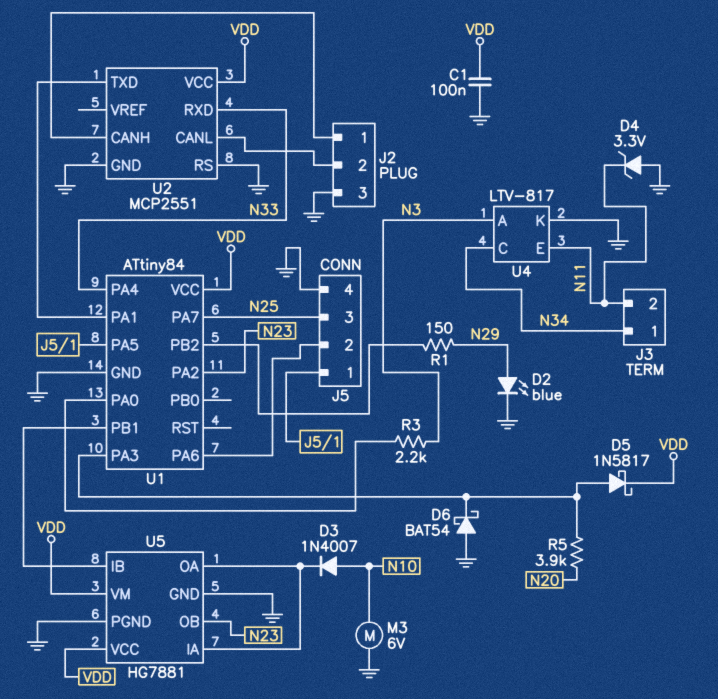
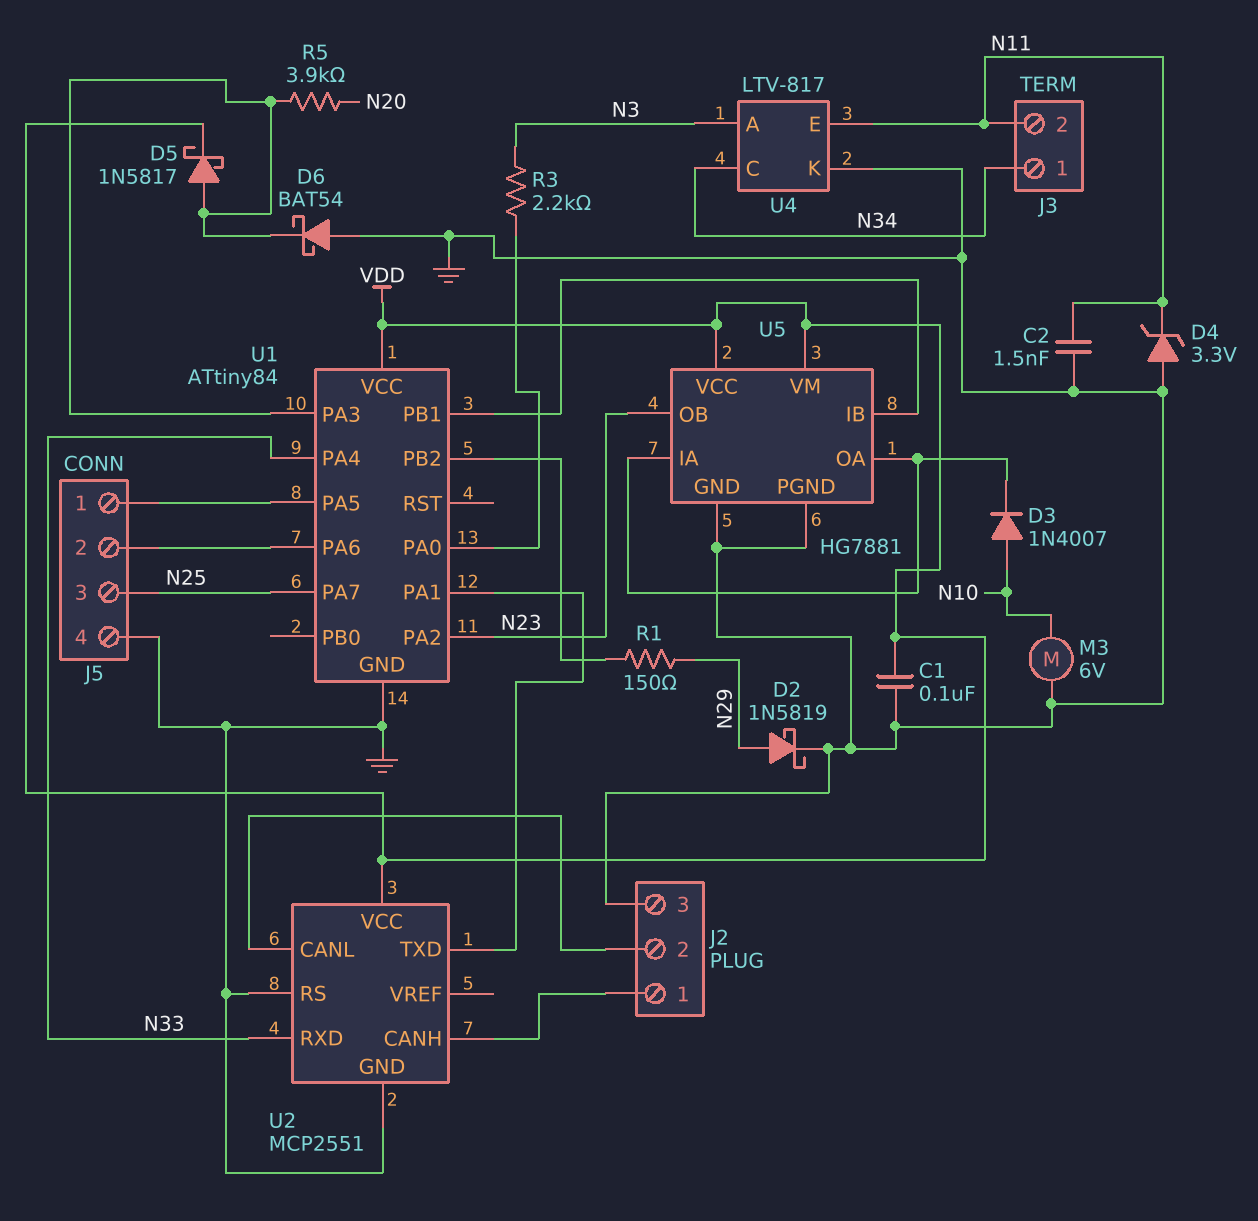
C2: none -> 1.5nF (GND, N11)
D2: LED blue (A N29, K GND) -> schottky 1N5819 (A N29, K GND)

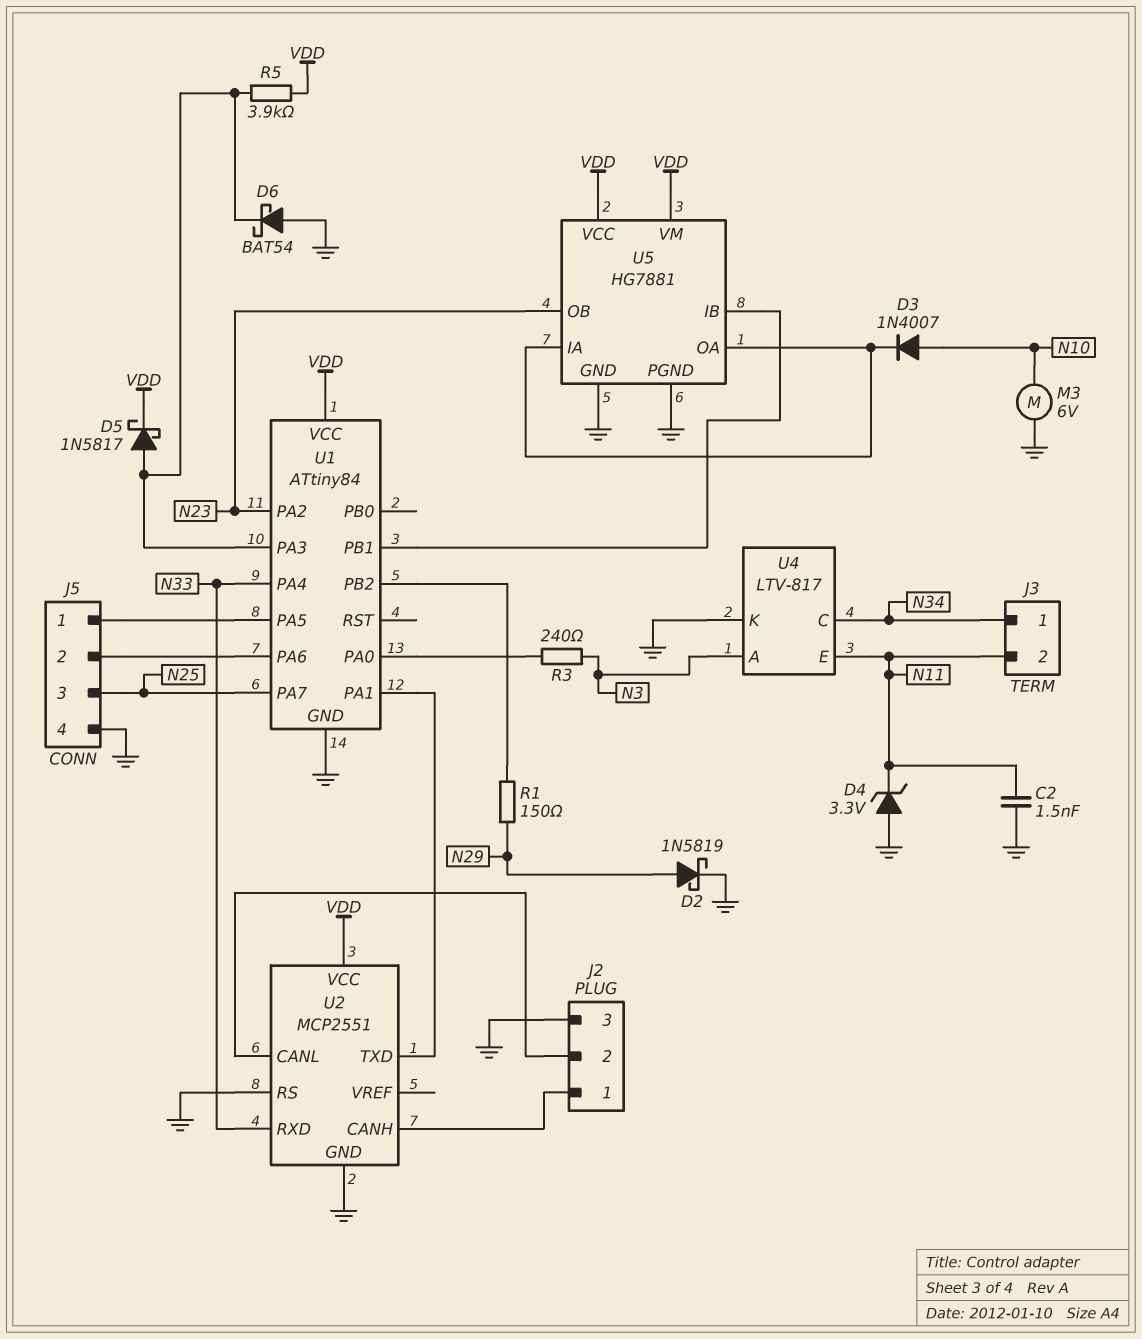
C1: 100nF (GND, VDD) -> none
R3: 2.2k (N3, U1/PA0) -> 240 (N3, U1/PA0)
R5: 3.9k (N20, U1/PA3) -> 3.9k (U1/PA3, VDD)

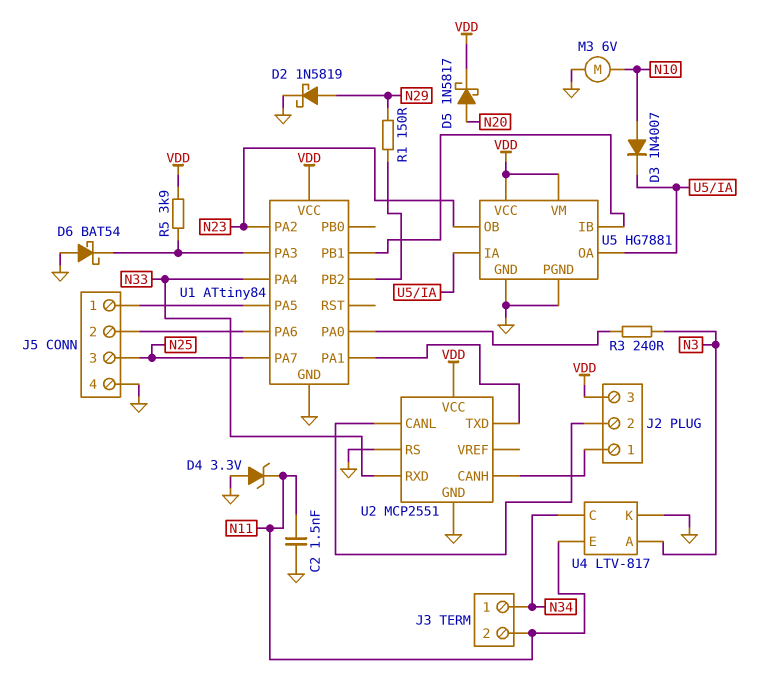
D5: schottky 1N5817 (A U1/PA3, K VDD) -> schottky 1N5817 (A N20, K VDD)
J2 pin 3: GND -> VDD

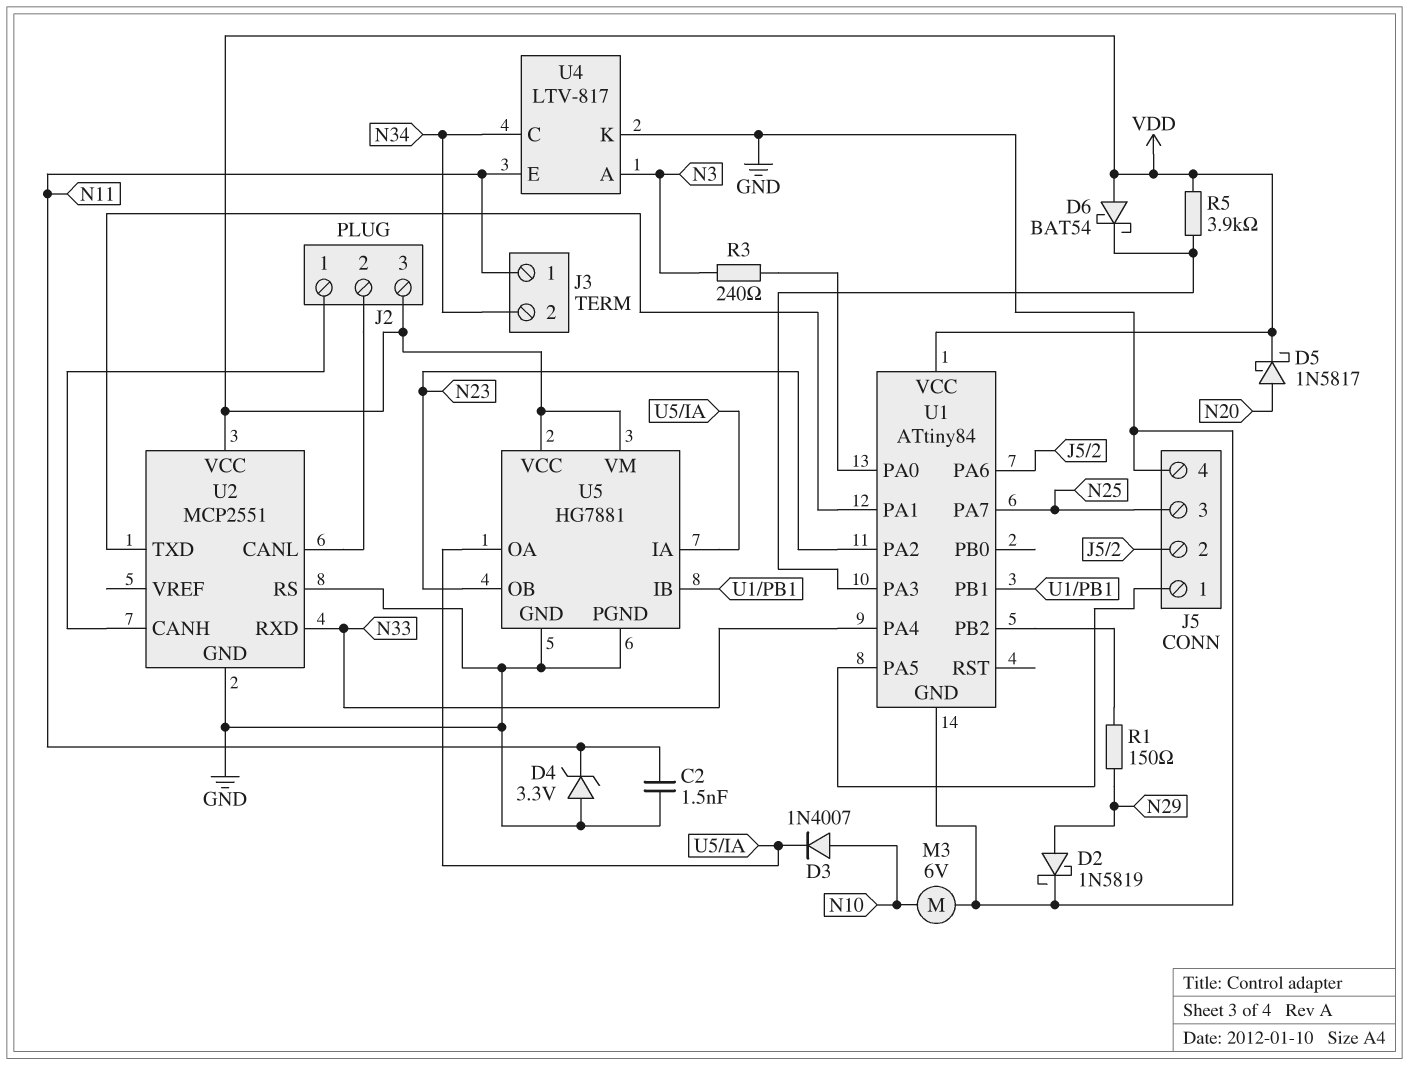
D6: schottky BAT54 (A GND, K U1/PA3) -> schottky BAT54 (A VDD, K U1/PA3)
J3 pin 1: N34 -> N11
J3 pin 2: N11 -> N34

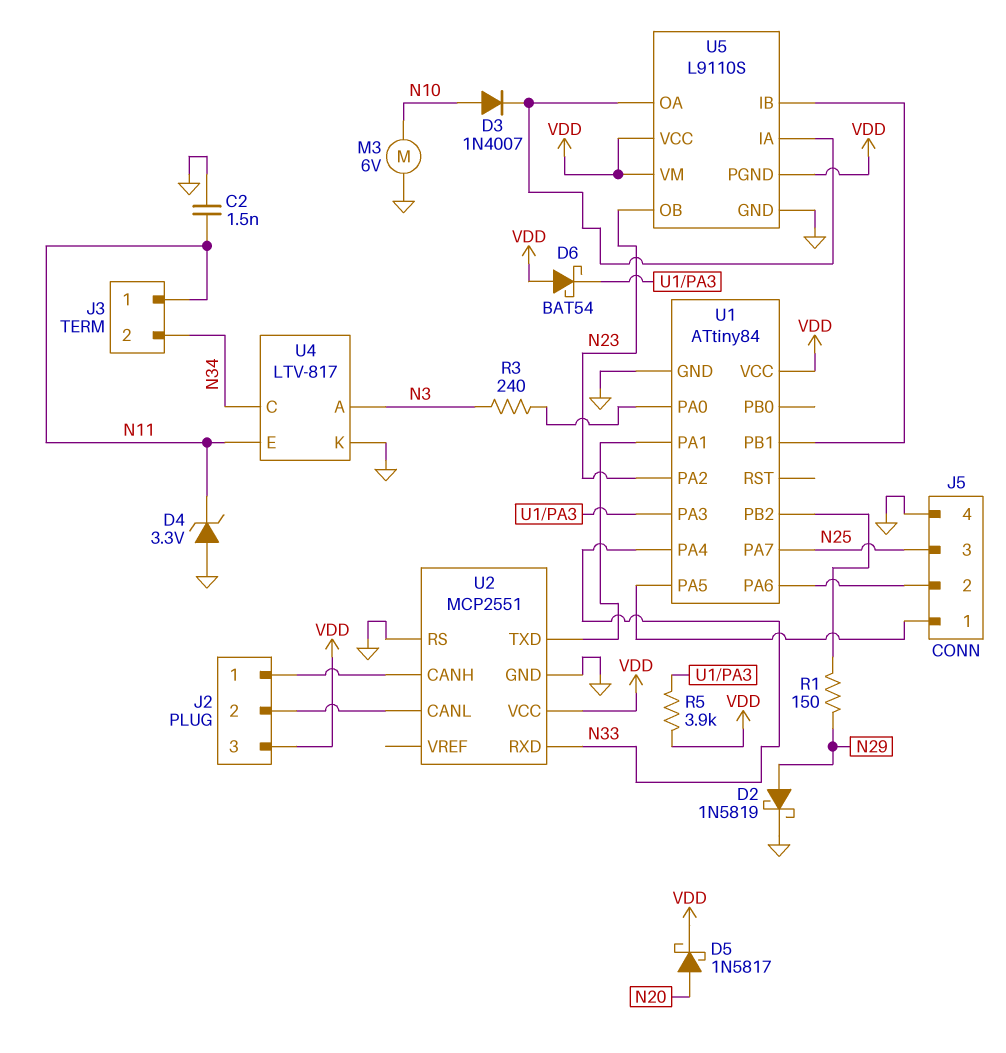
U5: HG7881 -> L9110S
U5 pin PGND: GND -> VDD

